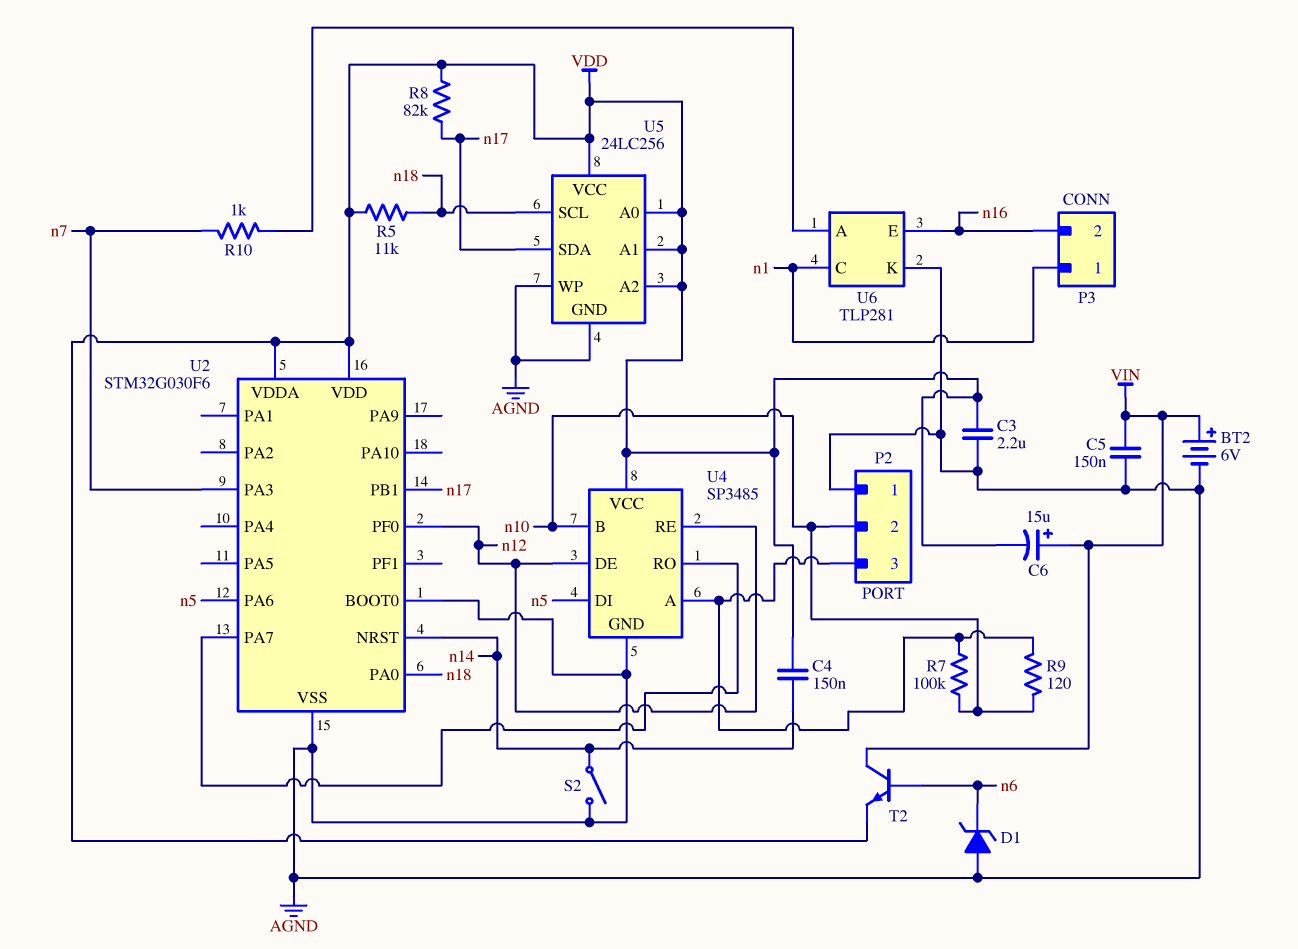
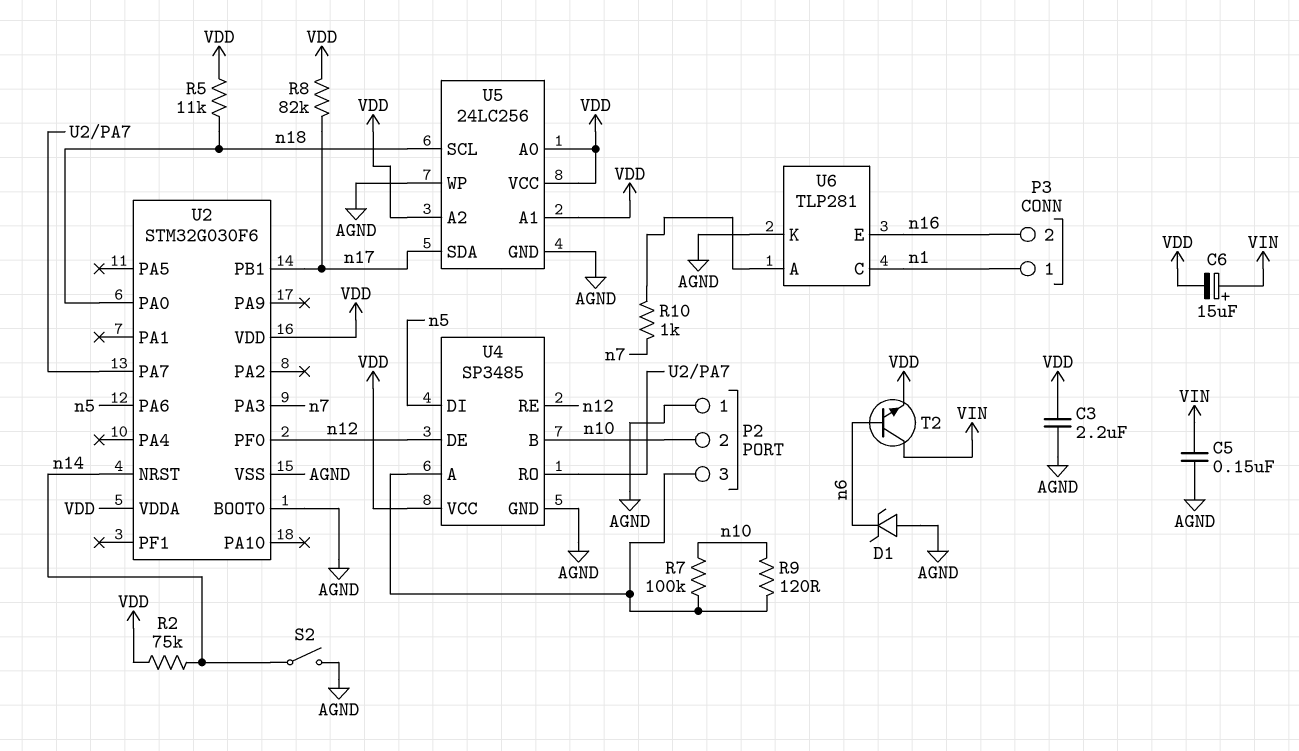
BT2: 6V (plus VIN, minus AGND) -> none
C4: 150nF (VDD, n14) -> none
R2: none -> 75k (VDD, n14)

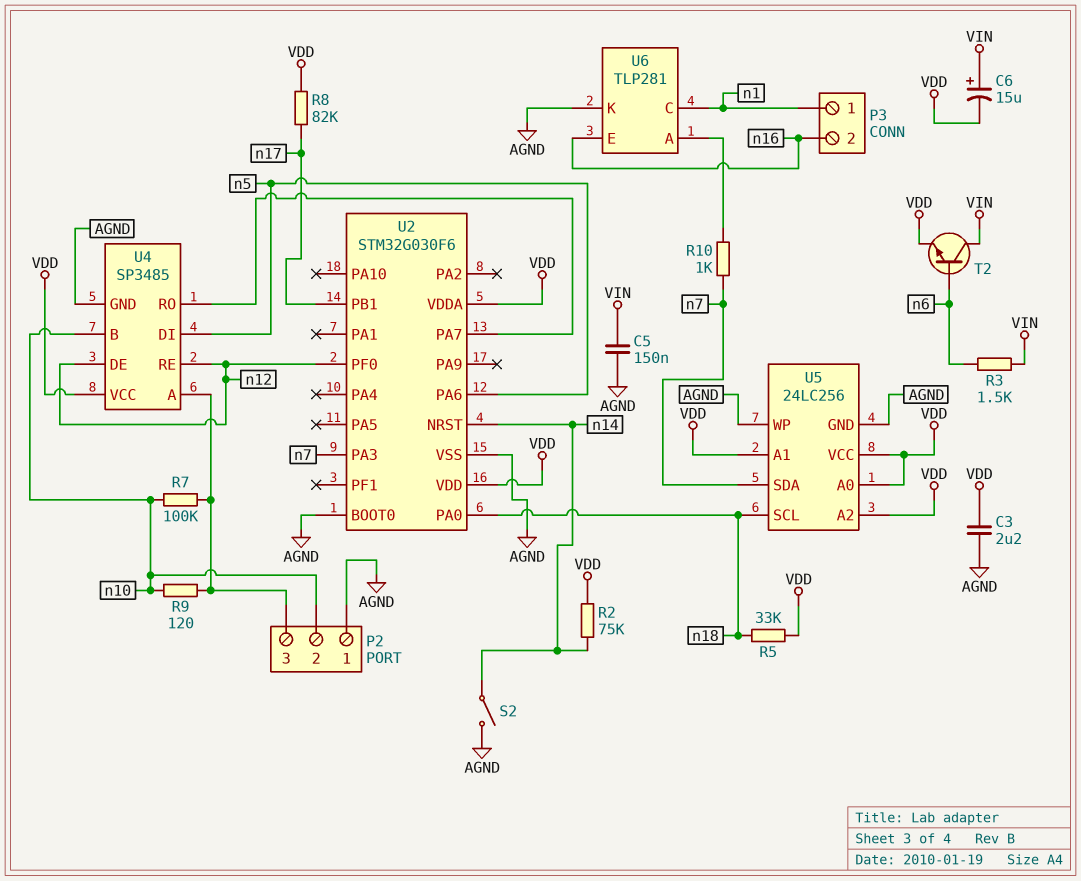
D1: zener (A AGND, K n6) -> none
R3: none -> 1.5k (VIN, n6)
R5: 11k (VDD, n18) -> 33k (VDD, n18)
U5 pin SDA: n17 -> n7

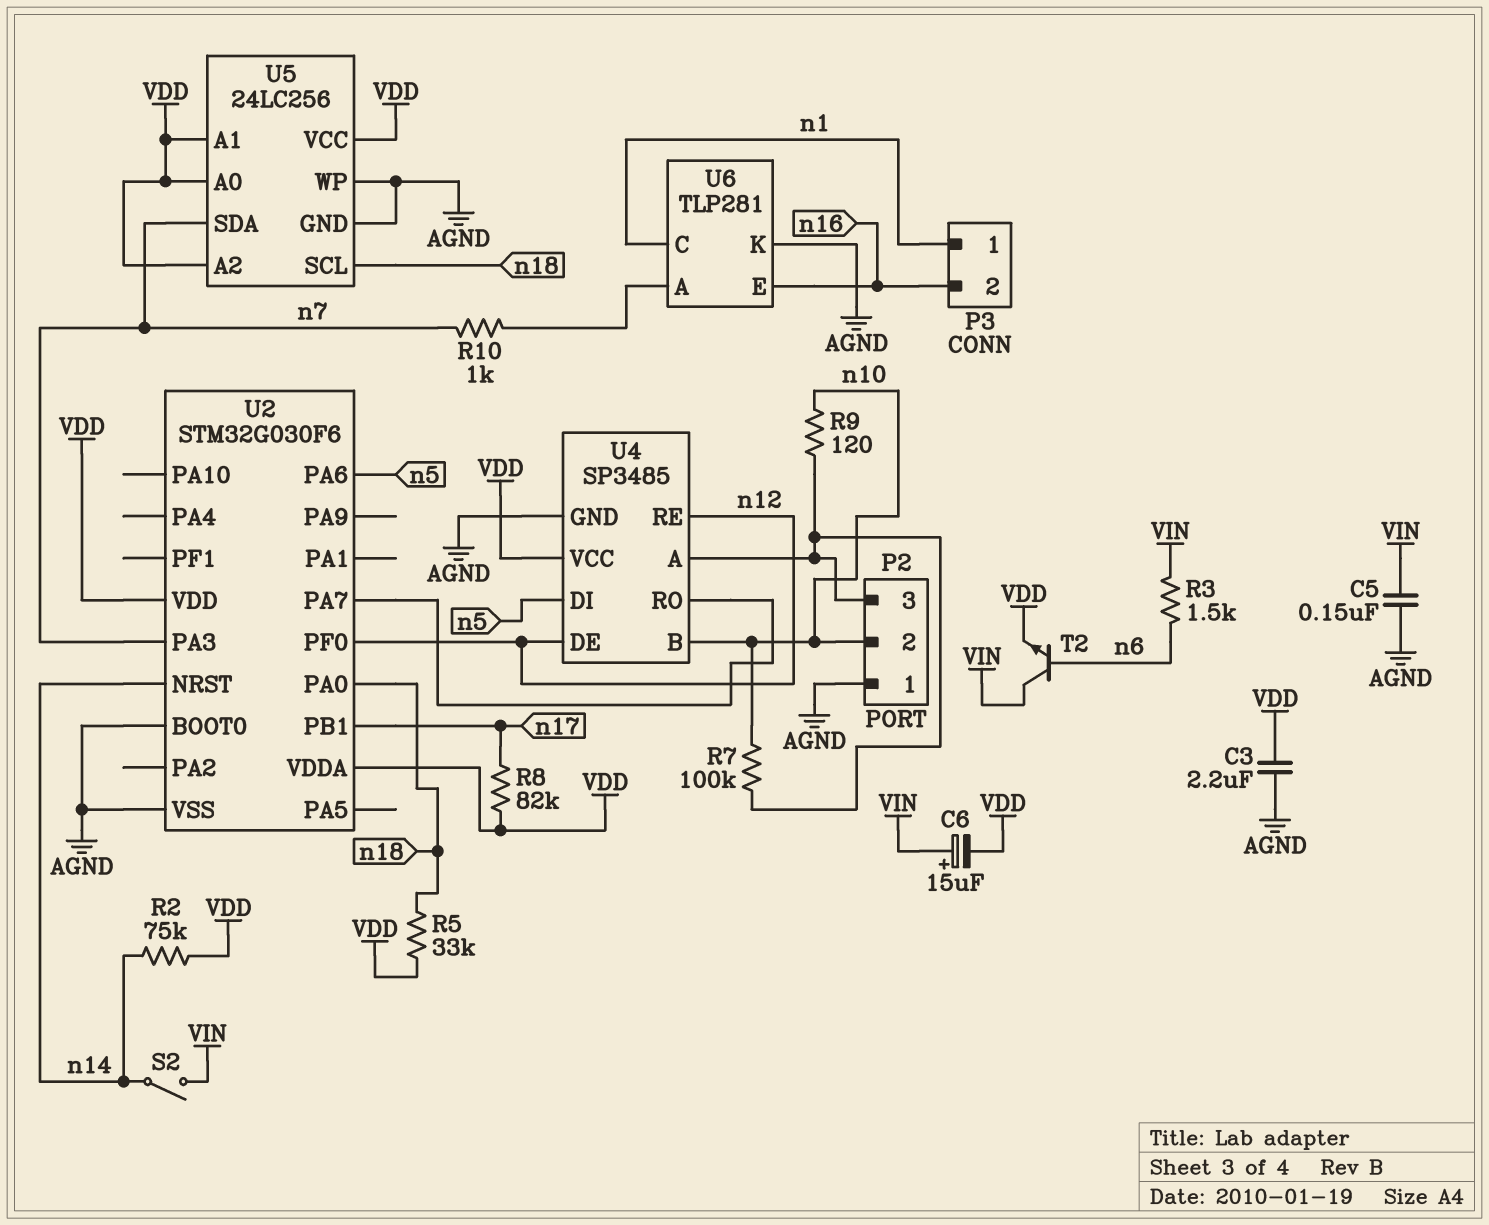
S2: switch (AGND, n14) -> switch (VIN, n14)

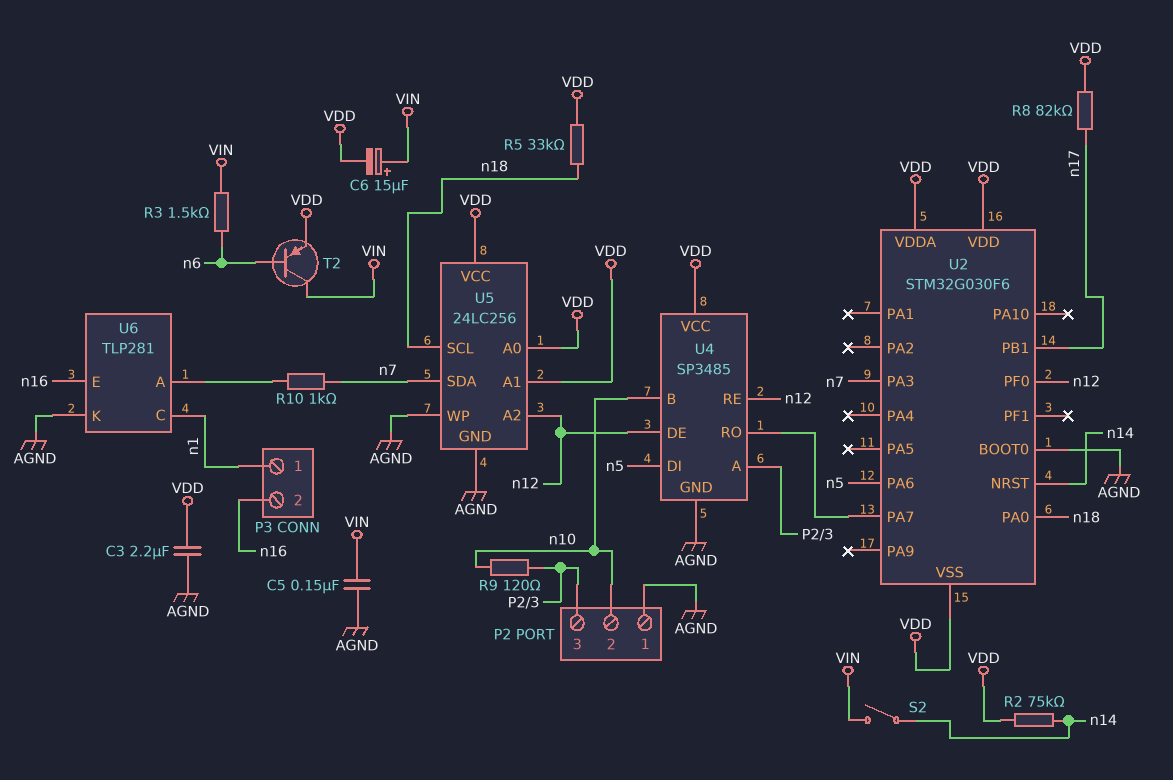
R7: 100k (P2/3, n10) -> none
T2: NPN (B n6, C VIN, E VDD) -> PNP (B n6, C VIN, E VDD)
U2 pin VSS: AGND -> VDD
U5 pin A2: VDD -> n12

